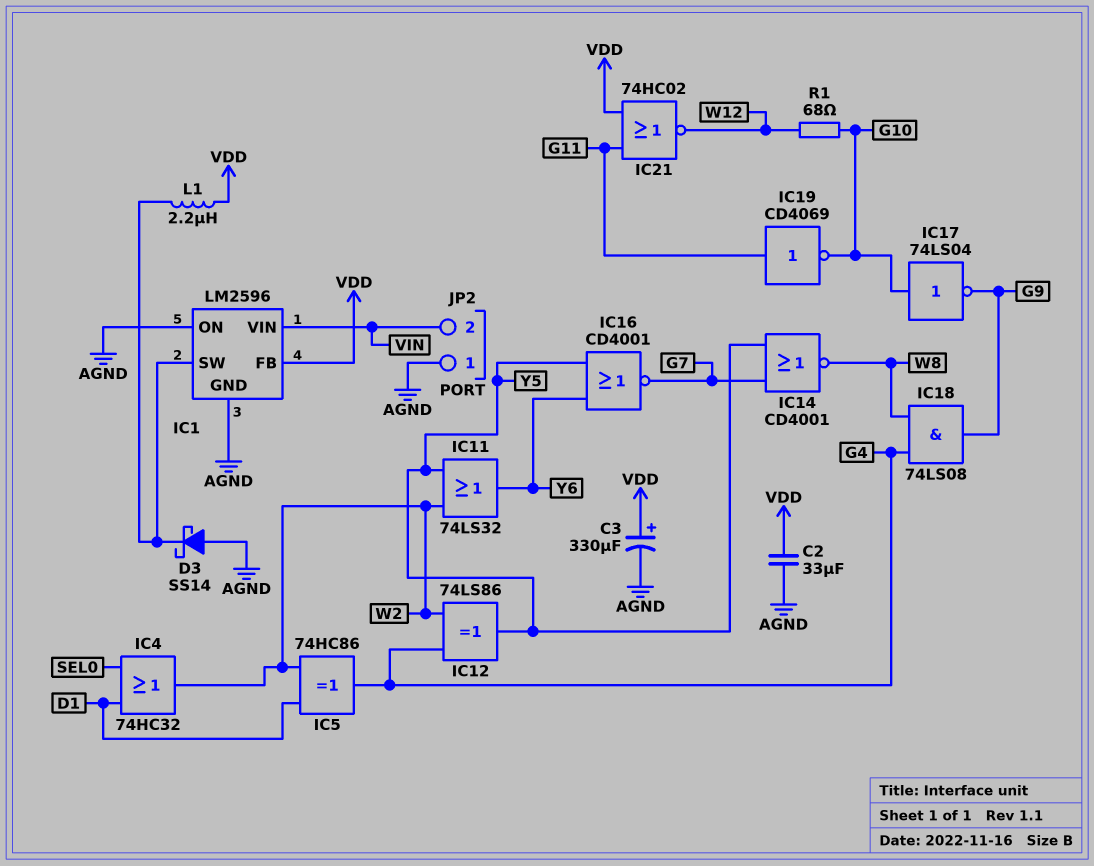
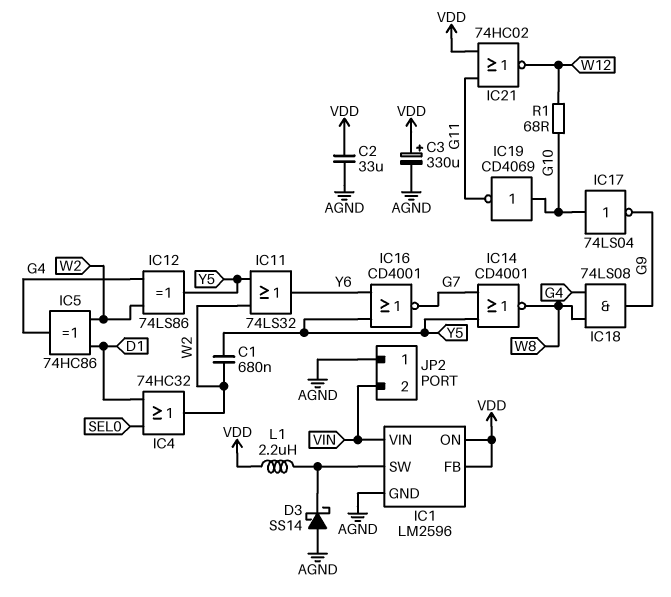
C1: none -> 680nF (W2, Y5)
IC1 pin ON: AGND -> VDD
IC19: NOT CD4069 (in G11, out G10) -> NOT CD4069 (in G10, out G11)

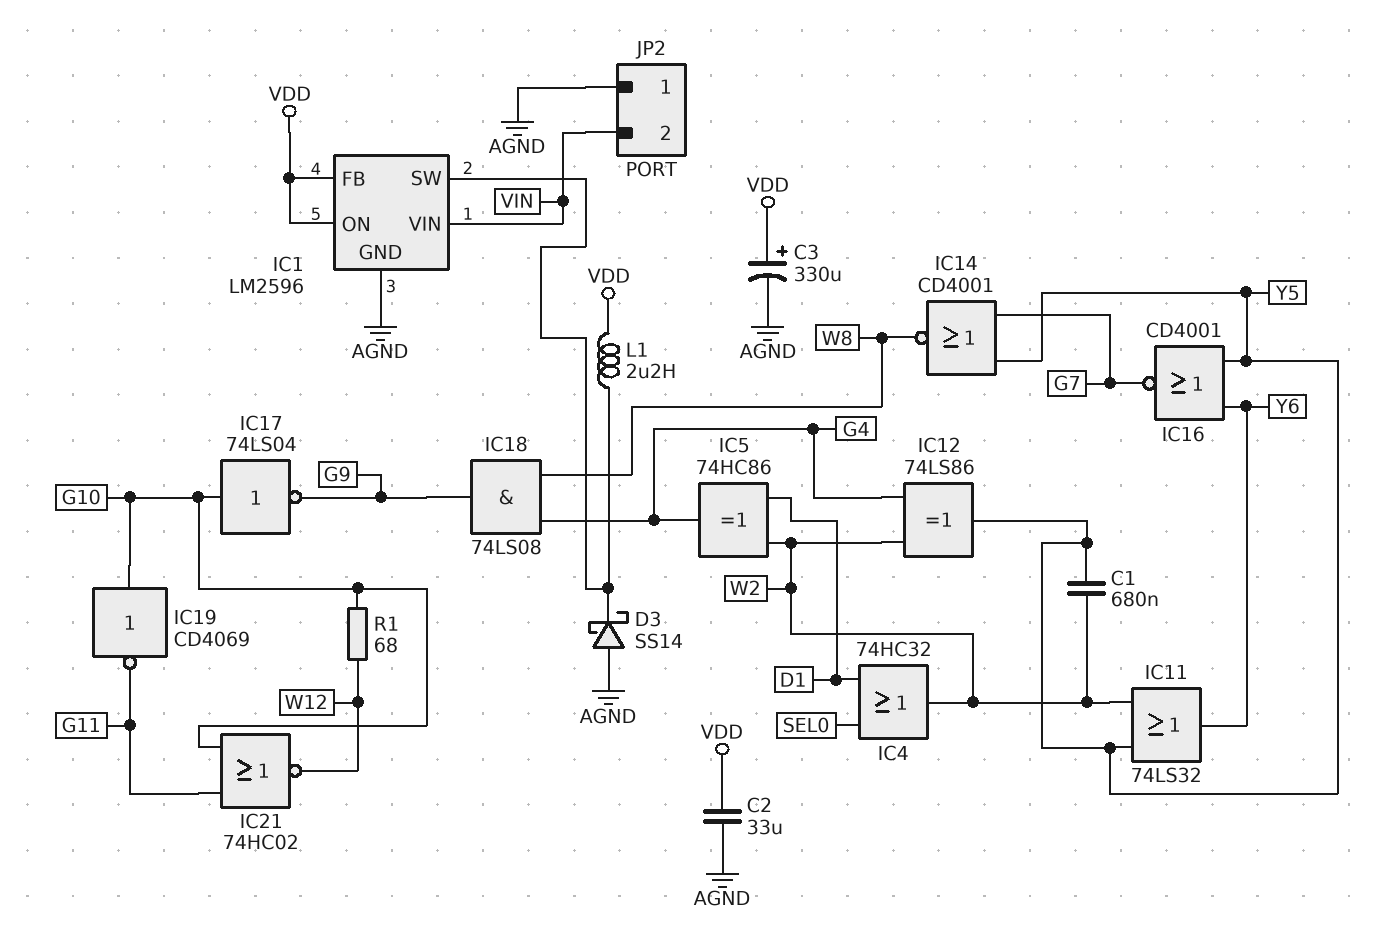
IC21: NOR 74HC02 (in G11, in VDD, out W12) -> NOR 74HC02 (in G10, in G11, out W12)

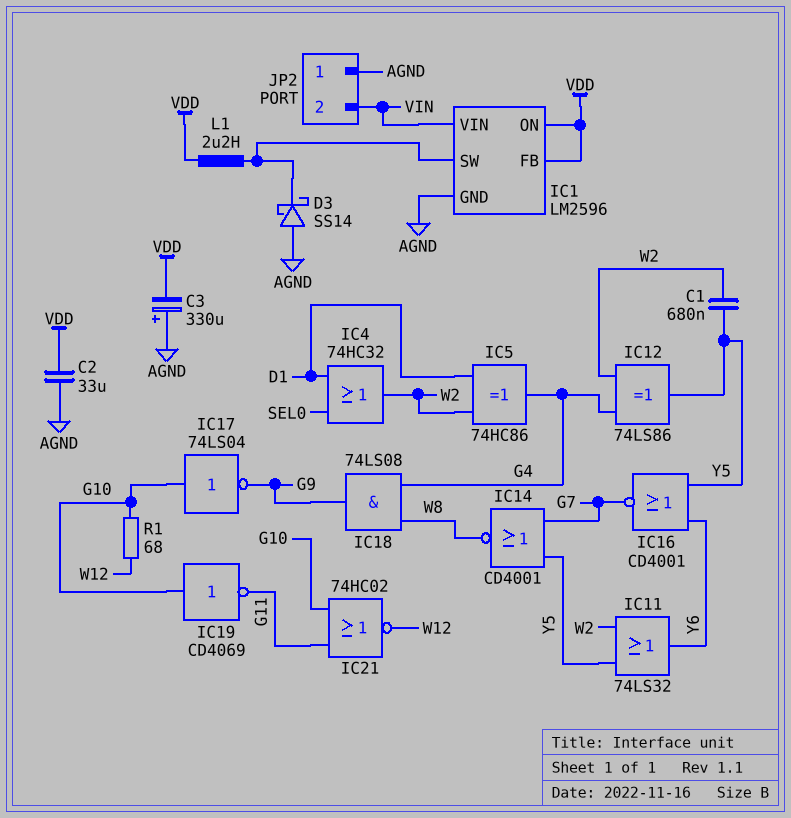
C3: 330uF (plus VDD, minus AGND) -> 330uF (plus AGND, minus VDD)

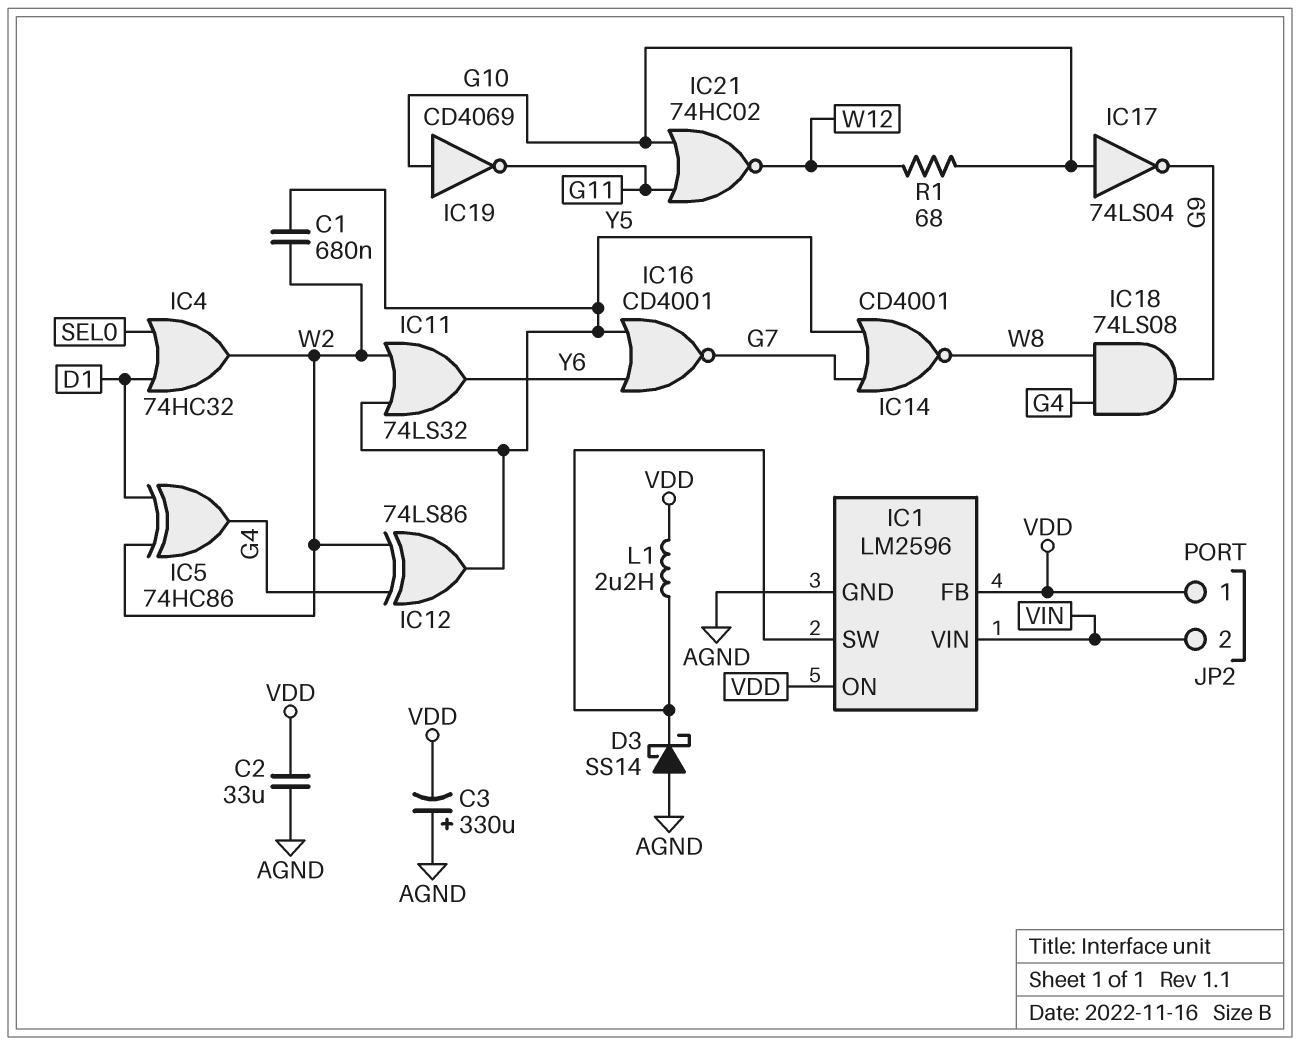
JP2 pin 1: AGND -> VDD

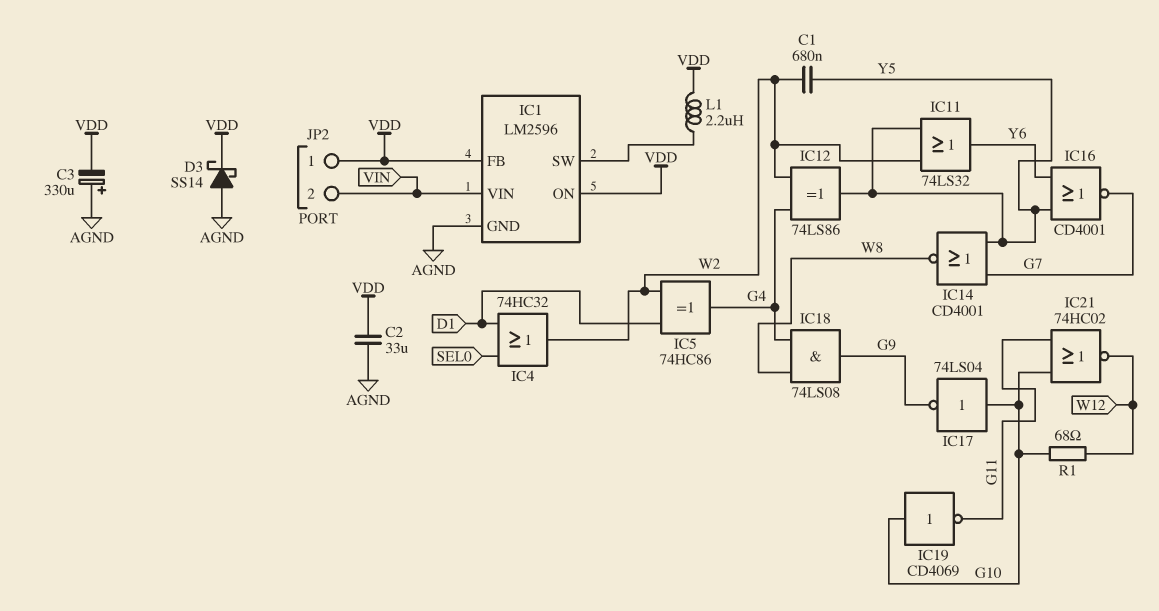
D3: schottky SS14 (A AGND, K IC1/SW) -> schottky SS14 (A AGND, K VDD)

